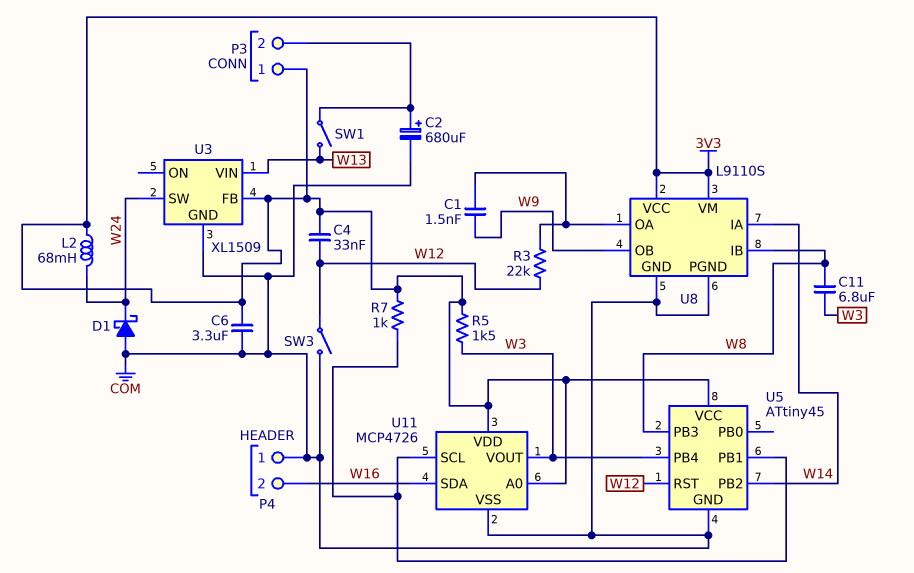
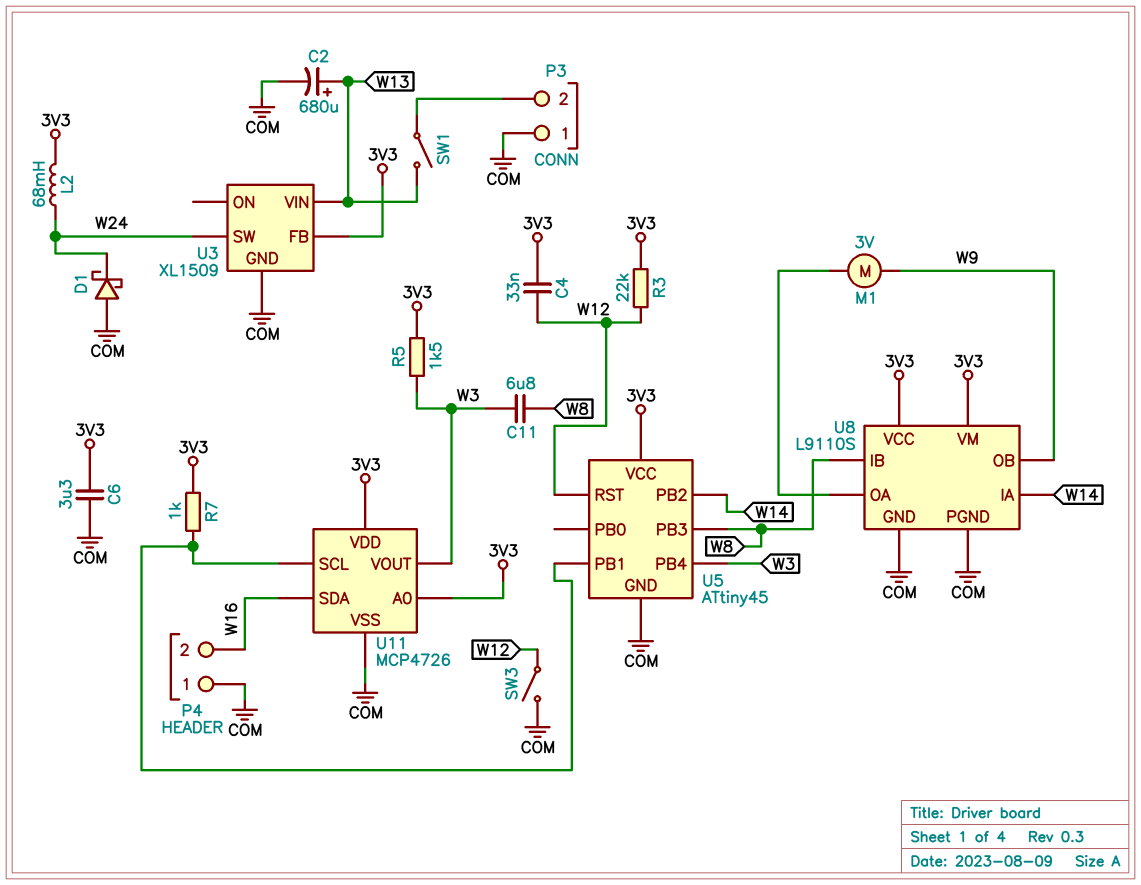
C1: 1.5nF (U8/OA, W9) -> none
C2: 680uF (plus P3/2, minus COM) -> 680uF (plus W13, minus COM)
M1: none -> motor 3V (U8/OA, W9)
P3 pin 1: 3V3 -> COM
R3: 22k (U8/OA, W12) -> 22k (3V3, W12)

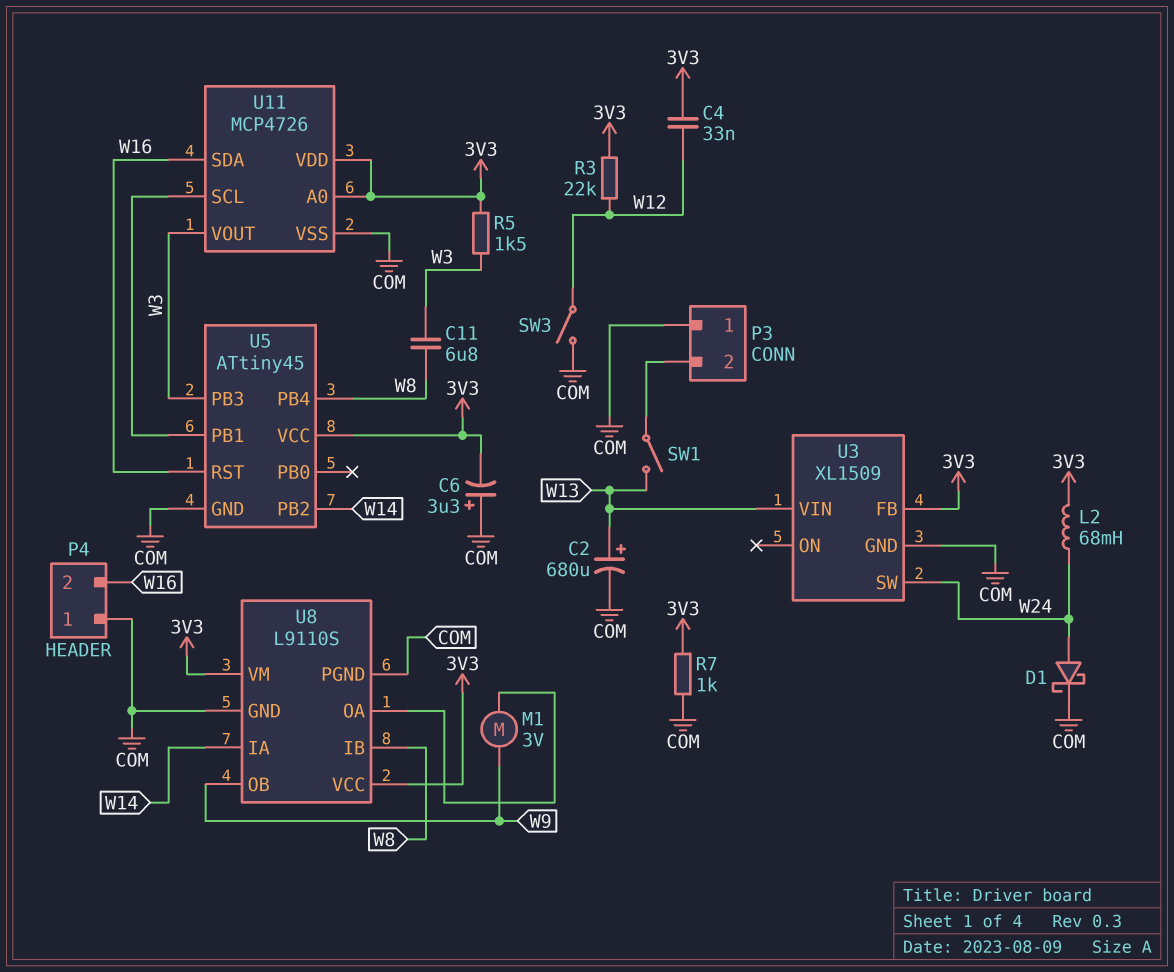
C6: 3.3uF (3V3, COM) -> 3.3uF (plus COM, minus 3V3)
D1: schottky (A COM, K W24) -> schottky (A W24, K COM)
R7: 1k (3V3, U5/PB1) -> 1k (3V3, COM)
U5 pin PB3: W8 -> W3
U5 pin PB4: W3 -> W8
U5 pin RST: W12 -> W16

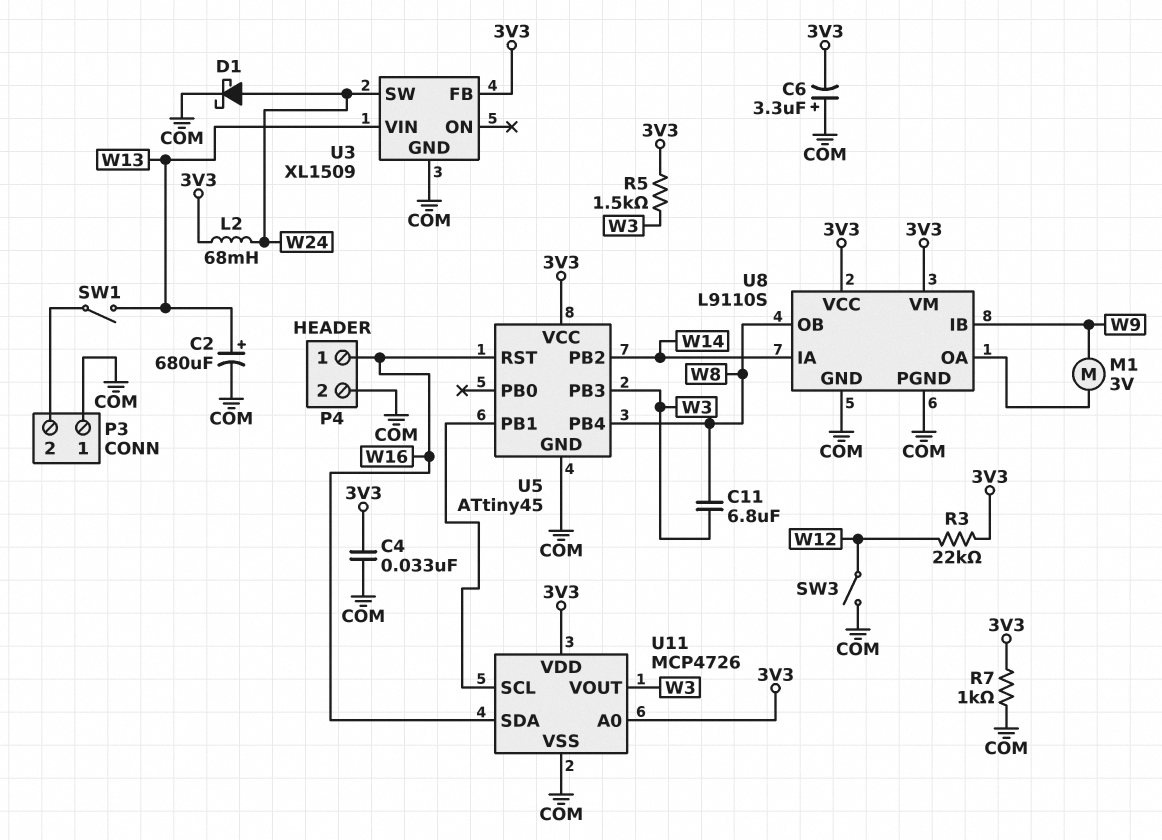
C4: 33nF (3V3, W12) -> 33nF (3V3, COM)
P4 pin 1: COM -> W16
P4 pin 2: W16 -> COM
U8 pin IB: W8 -> W9
U8 pin OB: W9 -> W8

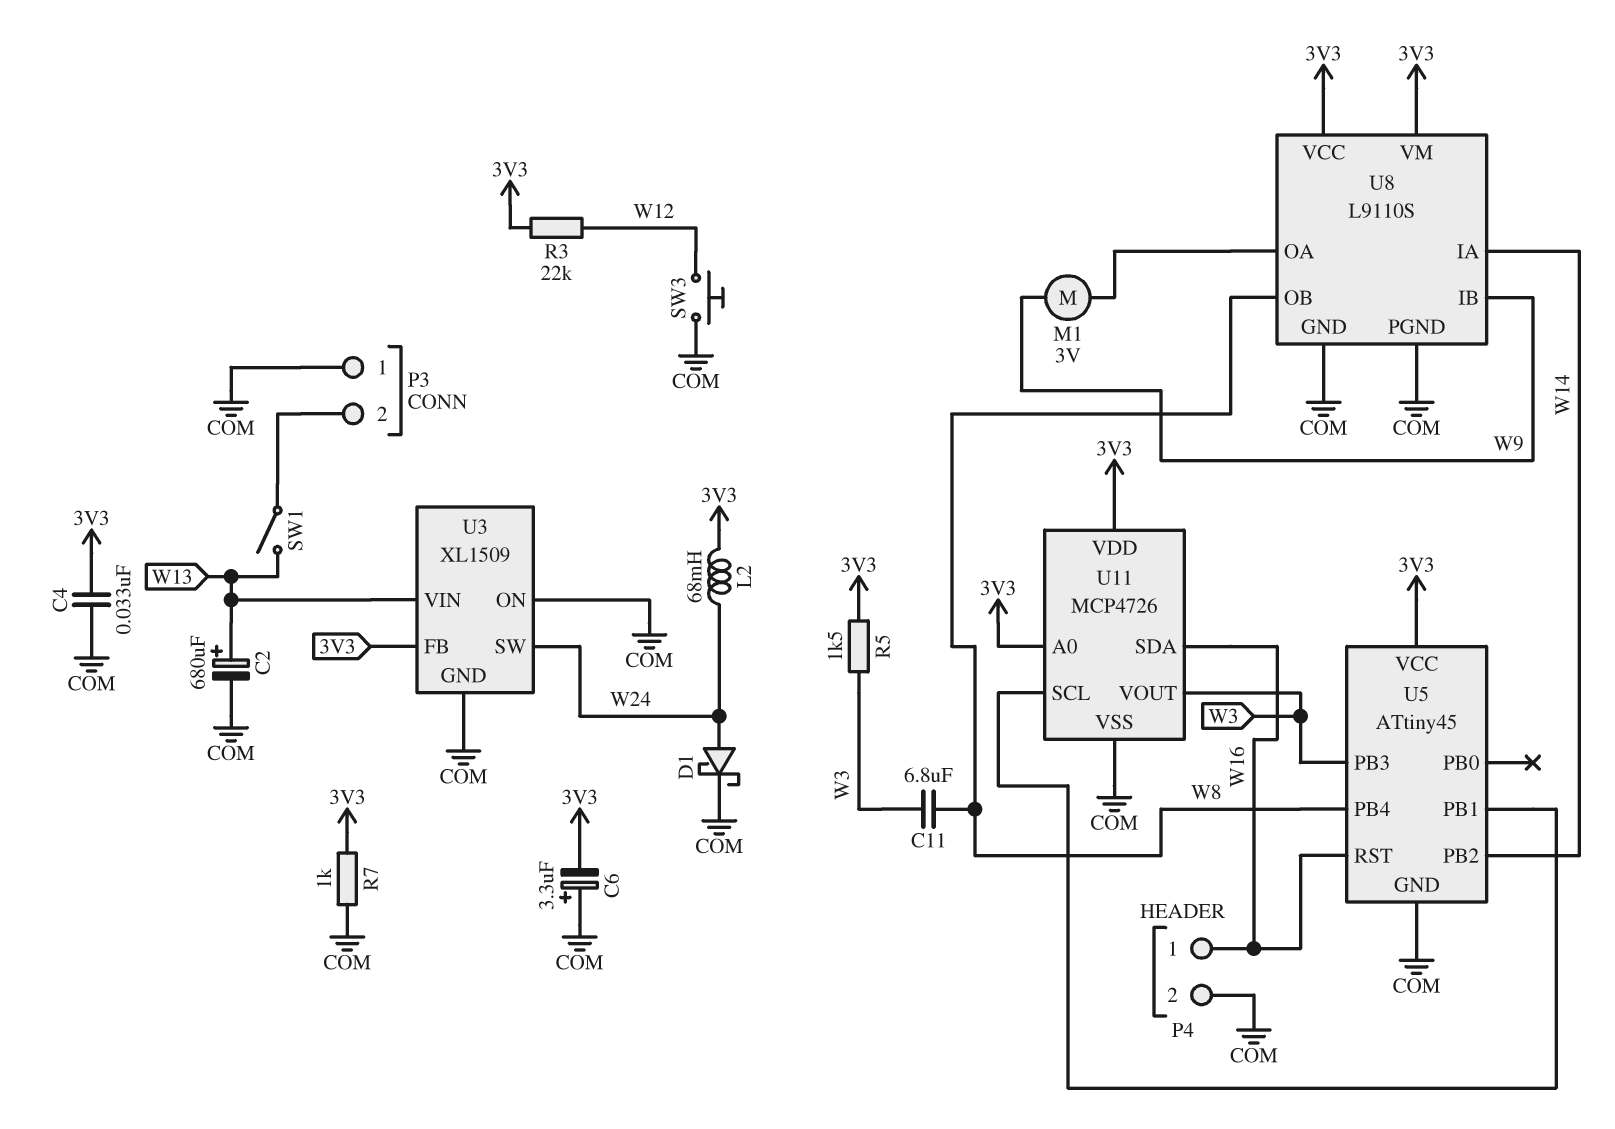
SW3: switch (COM, W12) -> button (COM, W12)
U3 pin ON: none -> COM

